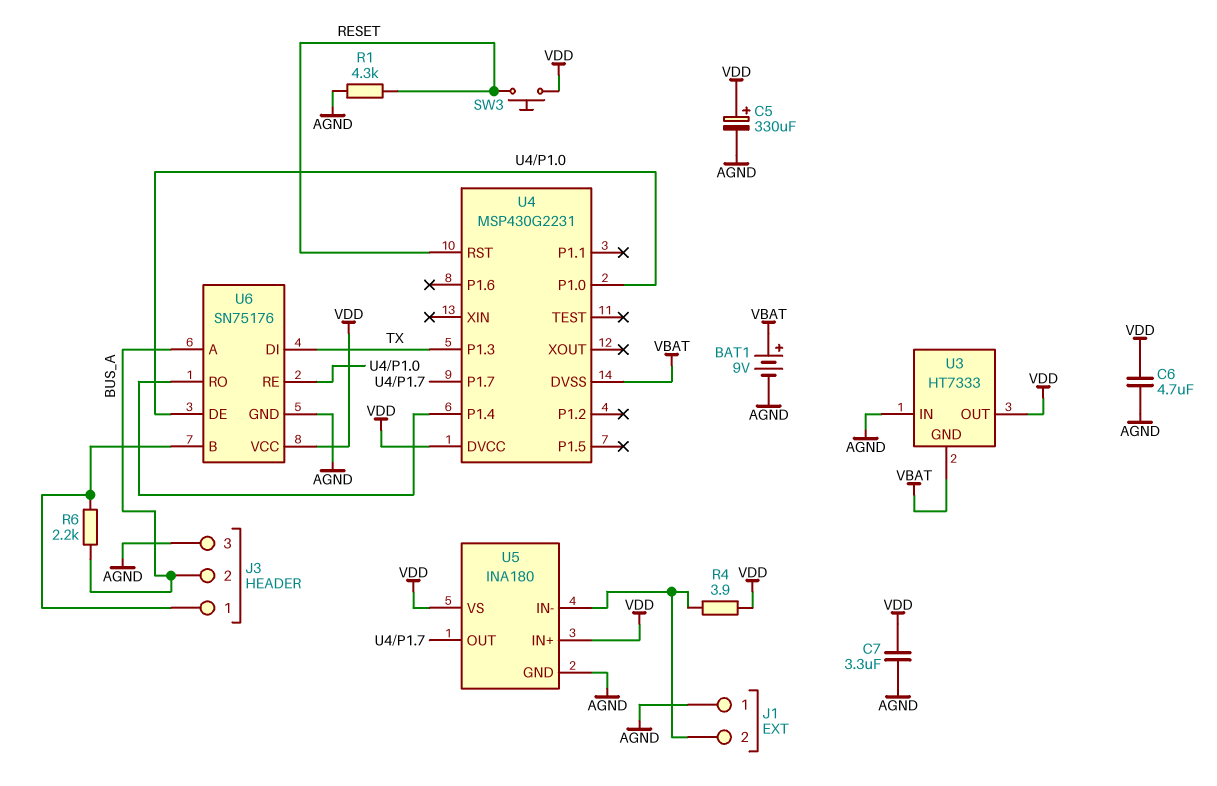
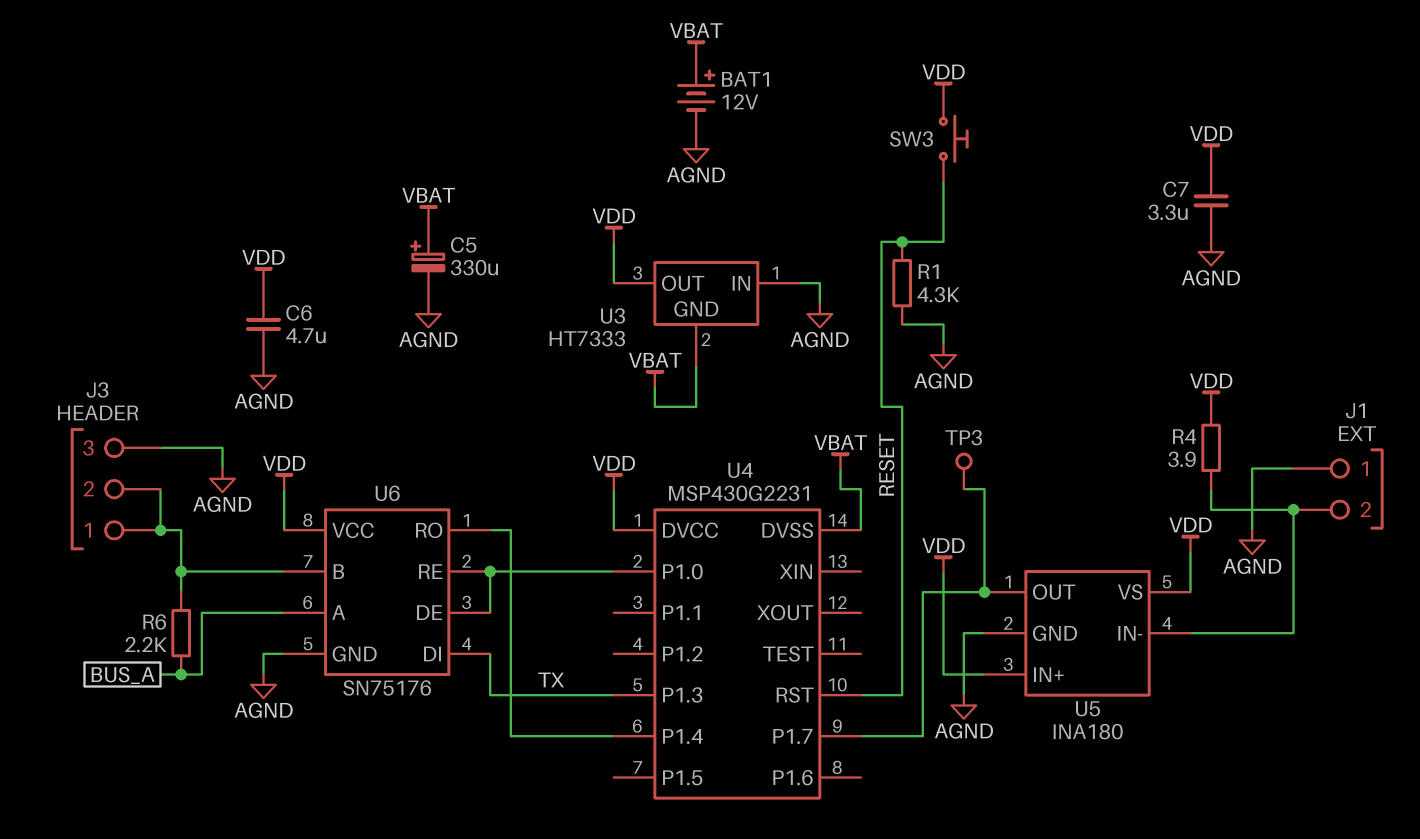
BAT1: 9V (plus VBAT, minus AGND) -> 12V (plus VBAT, minus AGND)
C5: 330uF (plus VDD, minus AGND) -> 330uF (plus VBAT, minus AGND)
J3 pin 2: BUS_A -> J3/1
TP3: none -> test point (U4/P1.7)

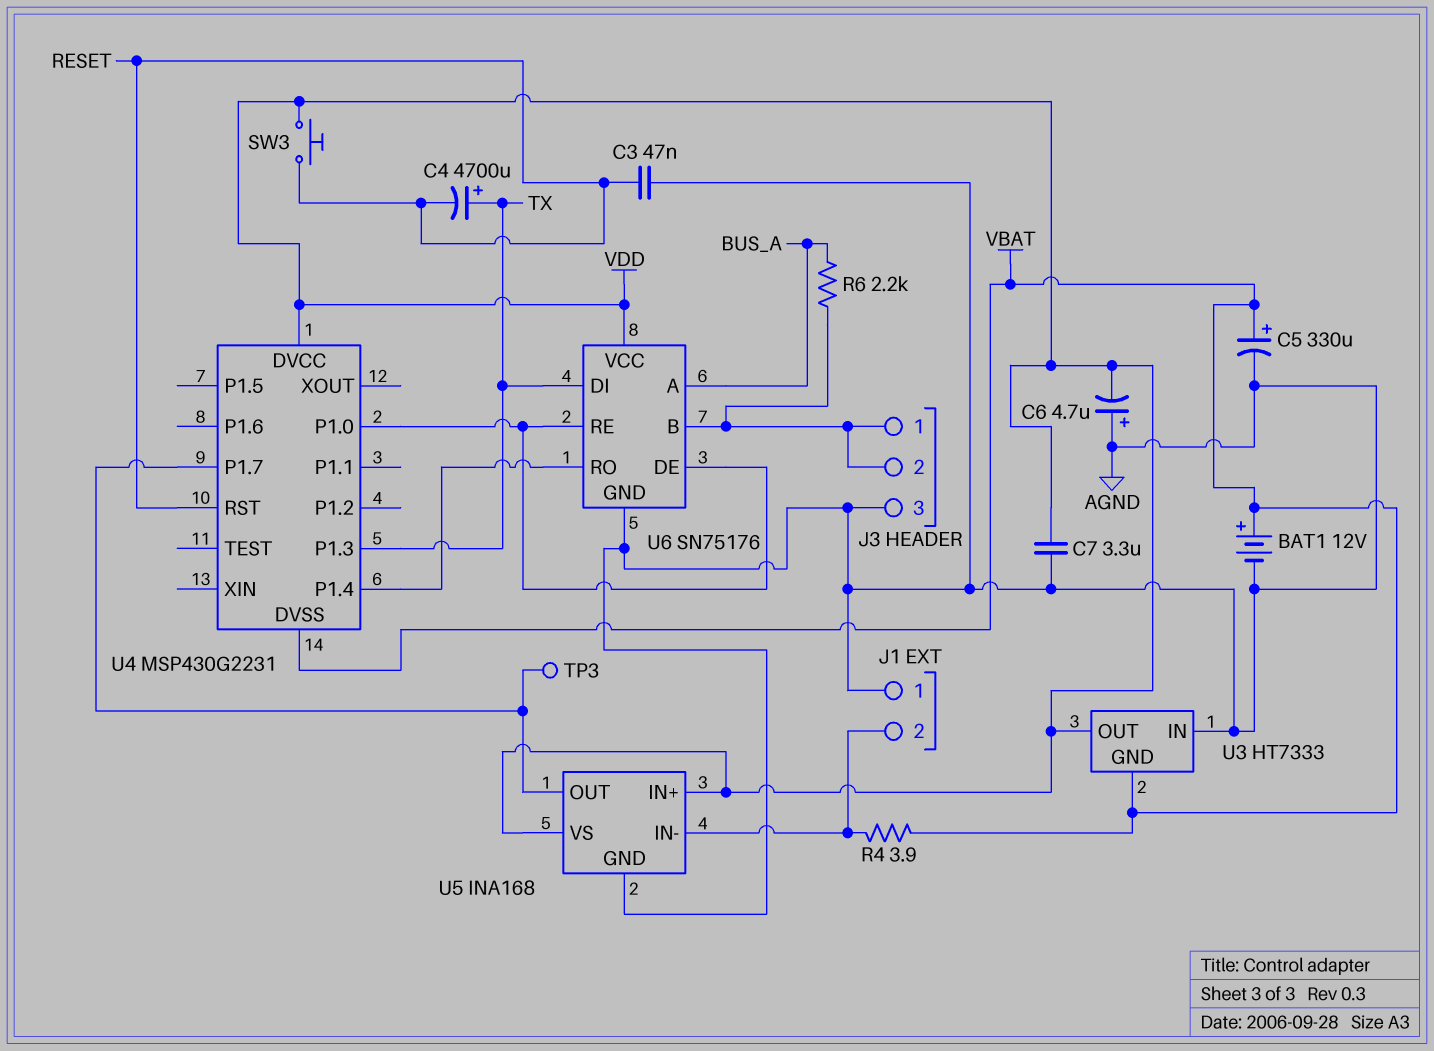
C3: none -> 47nF (AGND, RESET)
C4: none -> 4700uF (plus TX, minus RESET)
C6: 4.7uF (AGND, VDD) -> 4.7uF (plus AGND, minus VDD)
R1: 4.3k (AGND, RESET) -> none
R4: 3.9 (J1/2, VDD) -> 3.9 (J1/2, VBAT)
U5: INA180 -> INA168

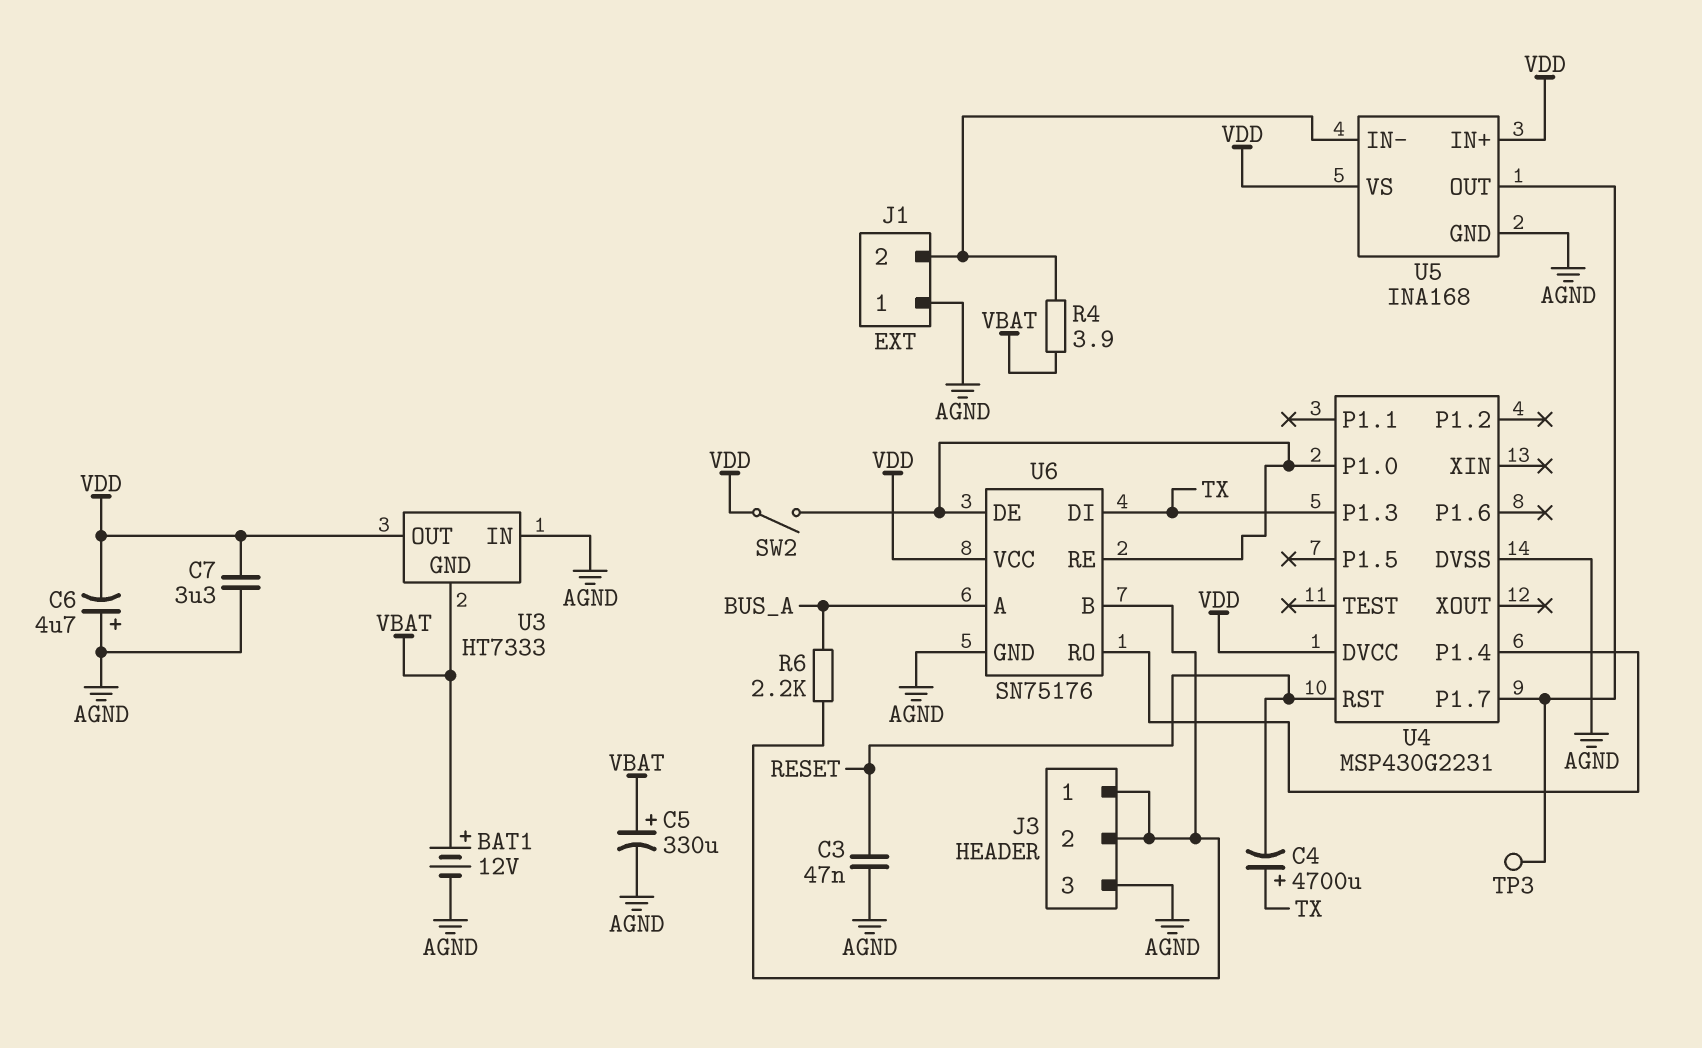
SW2: none -> switch (U4/P1.0, VDD)
SW3: button (RESET, VDD) -> none
U4 pin DVSS: VBAT -> AGND

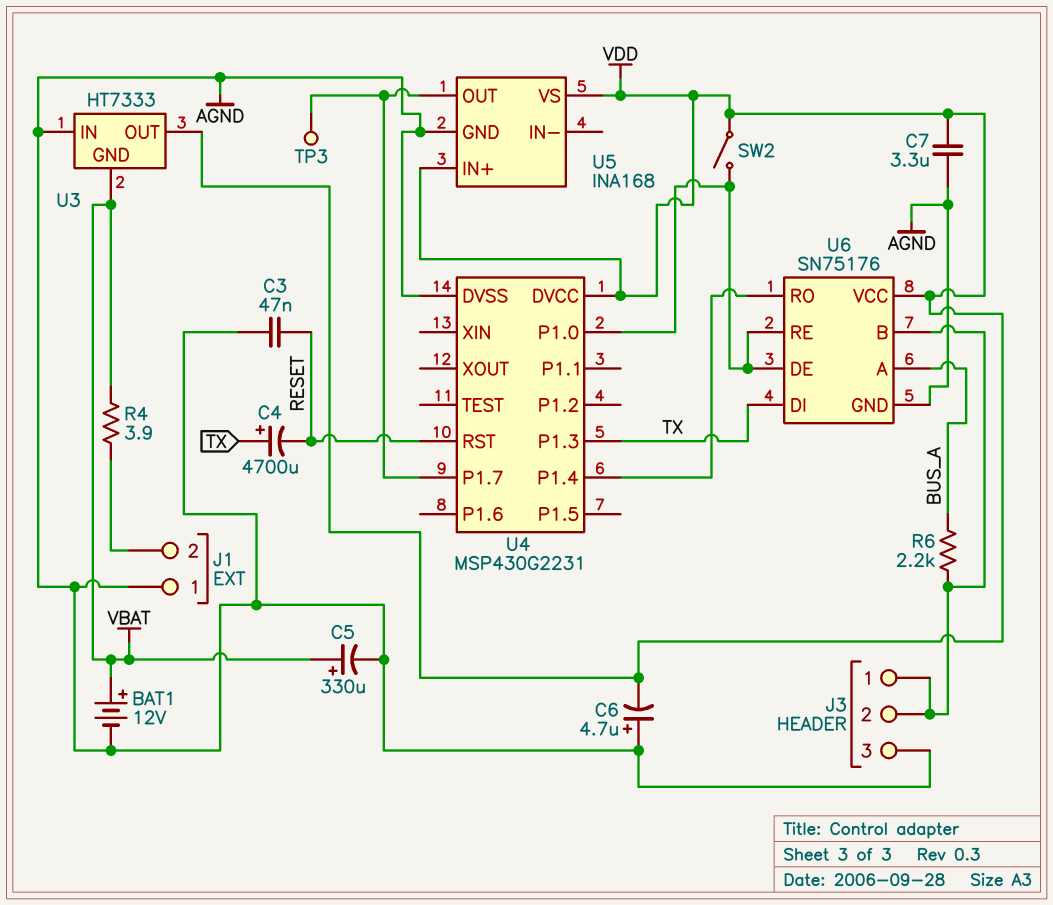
U5 pin IN-: J1/2 -> none

